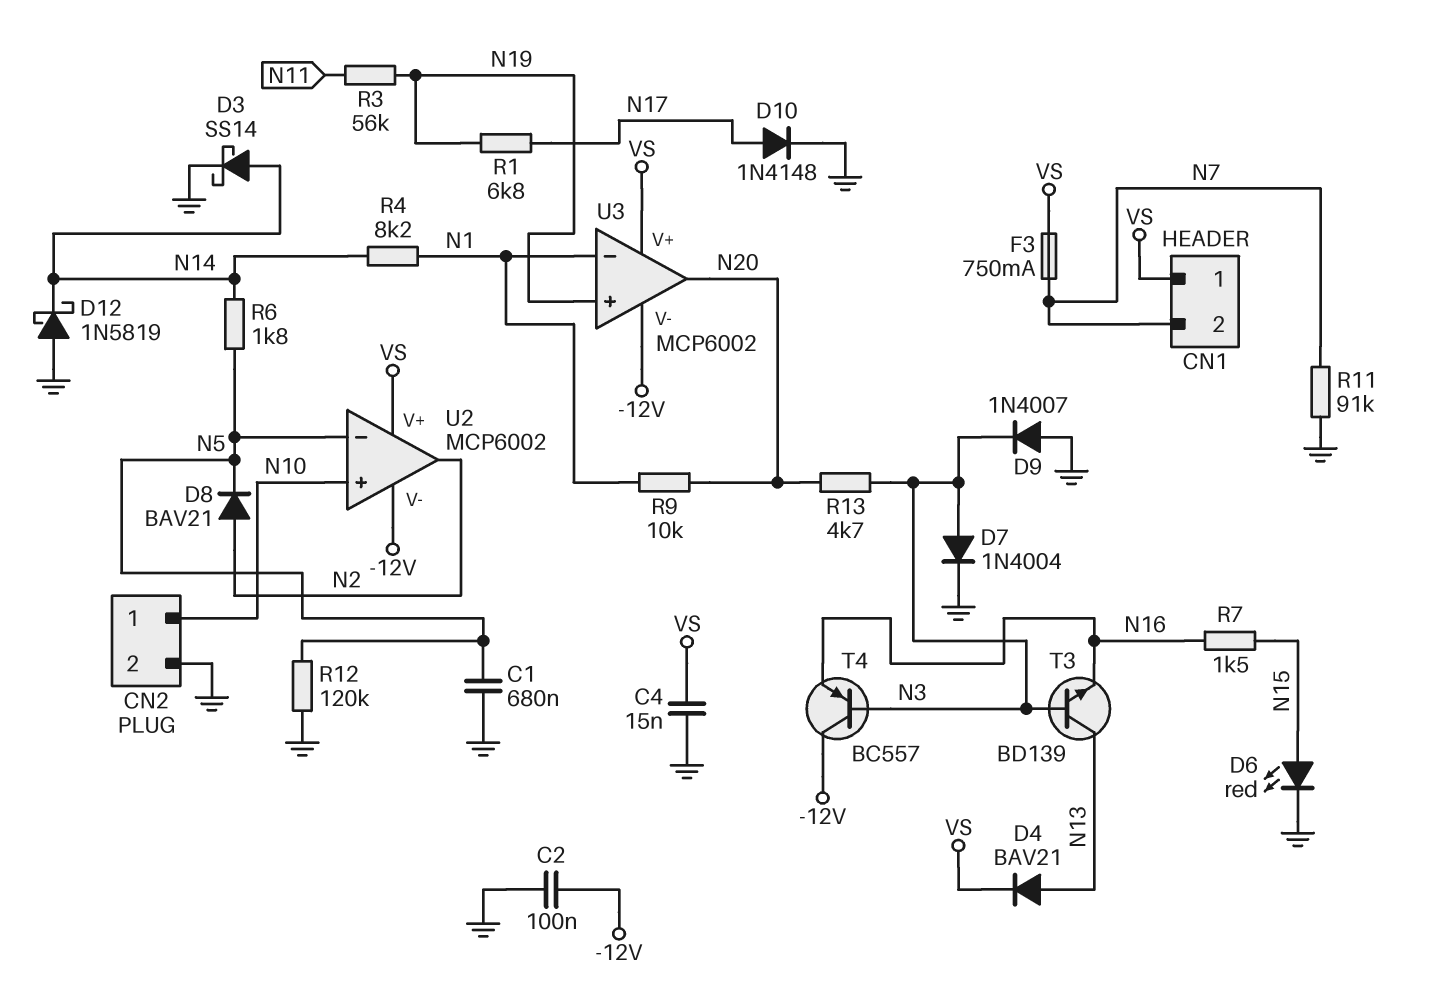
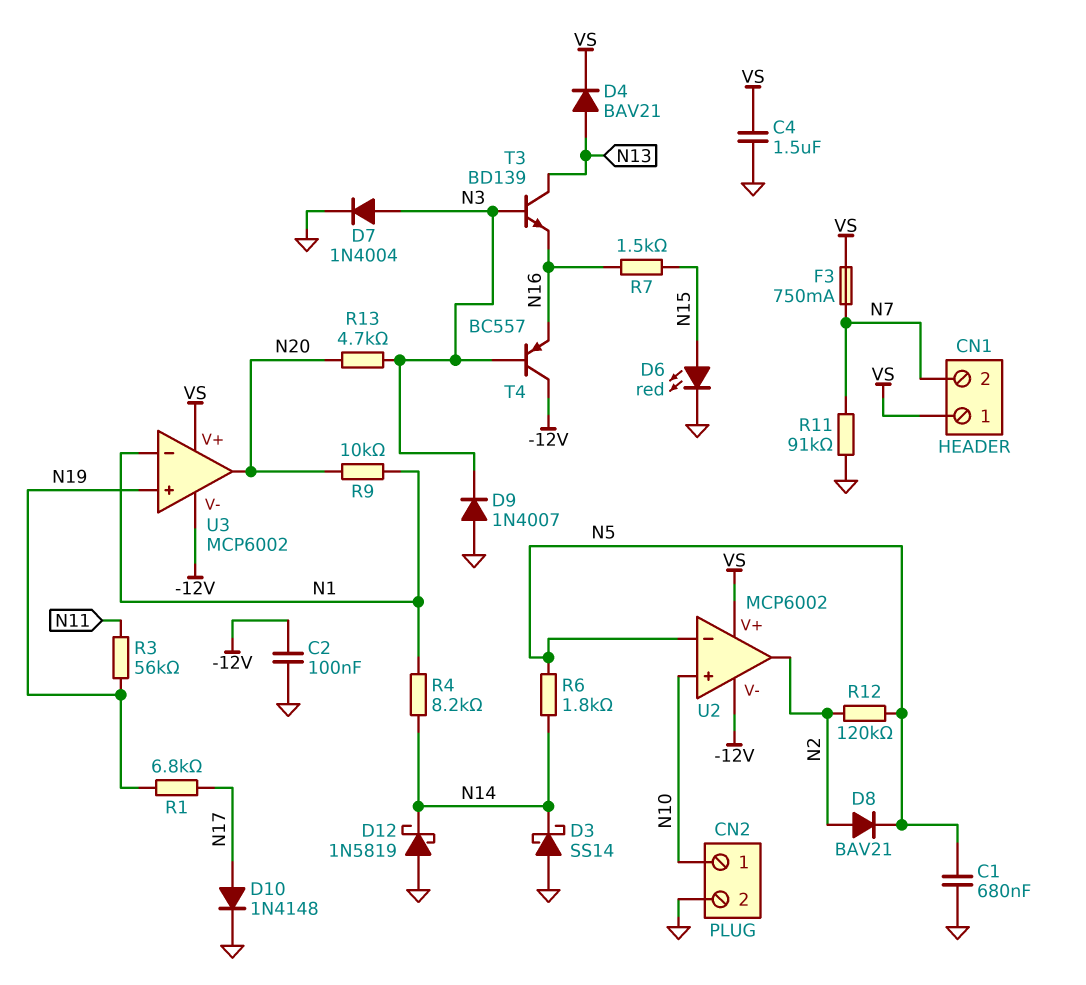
C4: 15nF (GND, VS) -> 1.5uF (GND, VS)
D3: schottky SS14 (A N14, K GND) -> schottky SS14 (A GND, K N14)
R12: 120k (GND, N5) -> 120k (N2, N5)

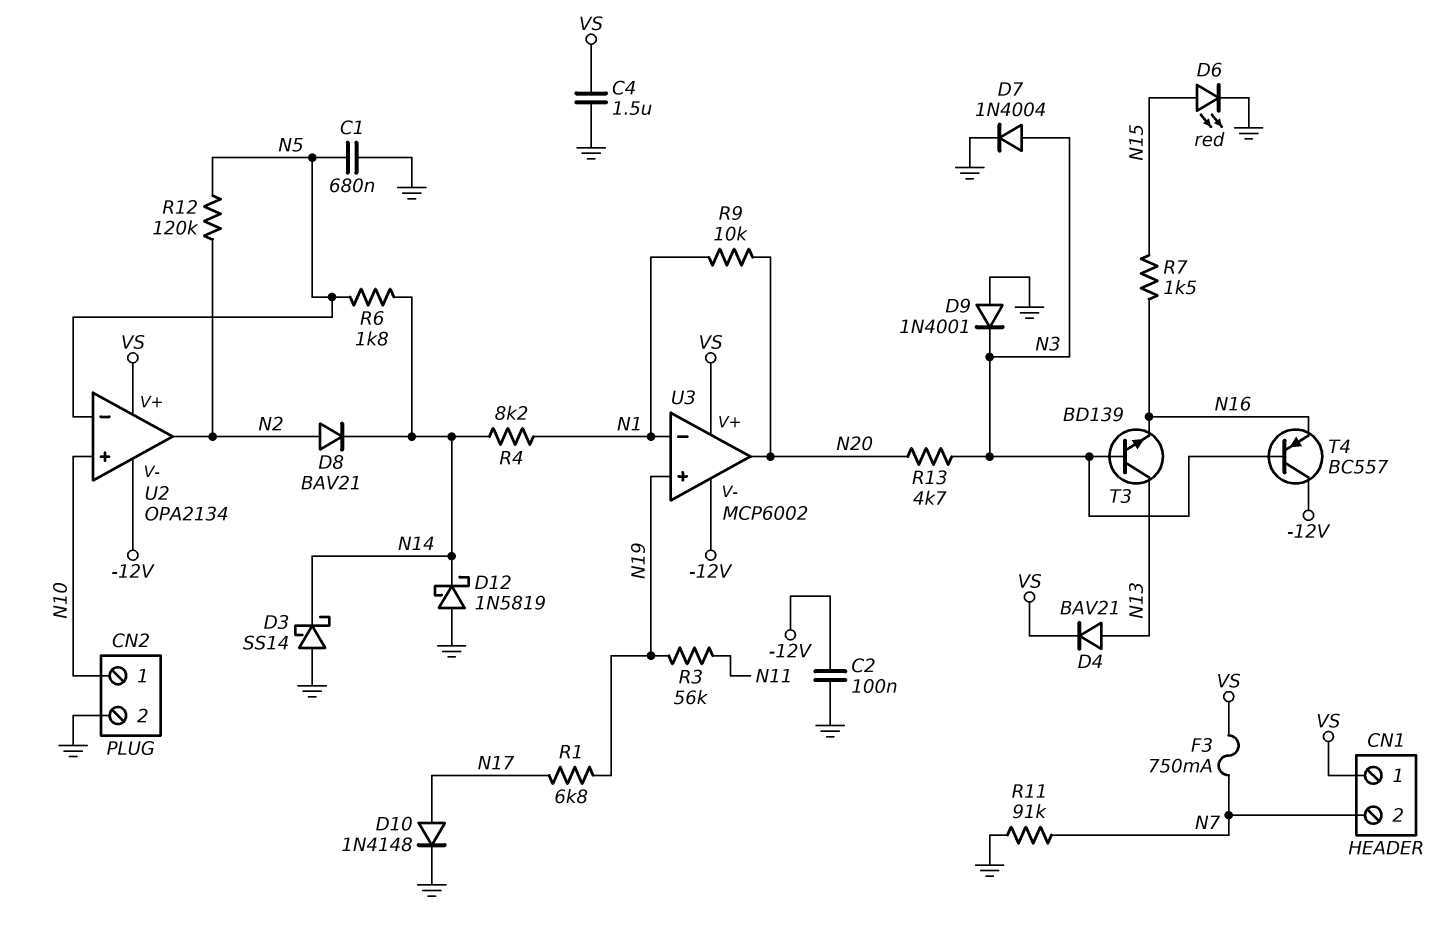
D8: diode BAV21 (A N2, K N5) -> diode BAV21 (A N2, K N14)
D9: diode 1N4007 (A GND, K N3) -> diode 1N4001 (A GND, K N3)
U2: MCP6002 -> OPA2134

